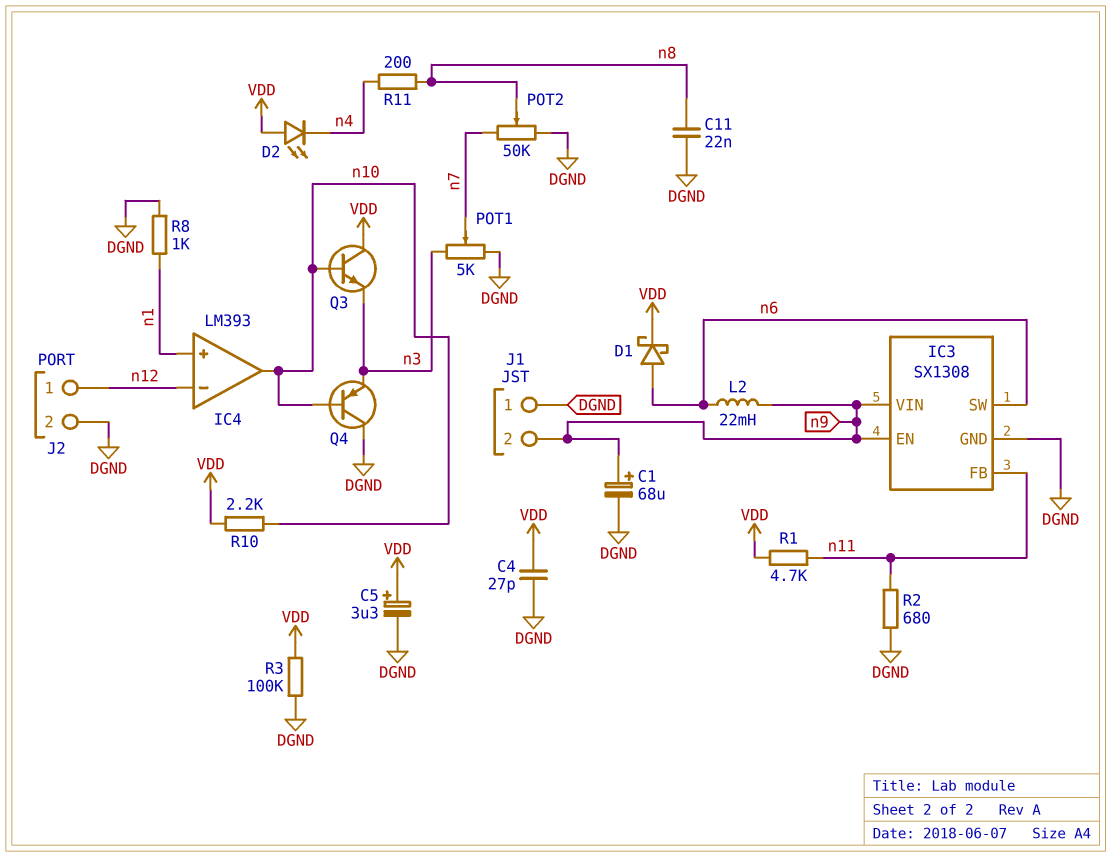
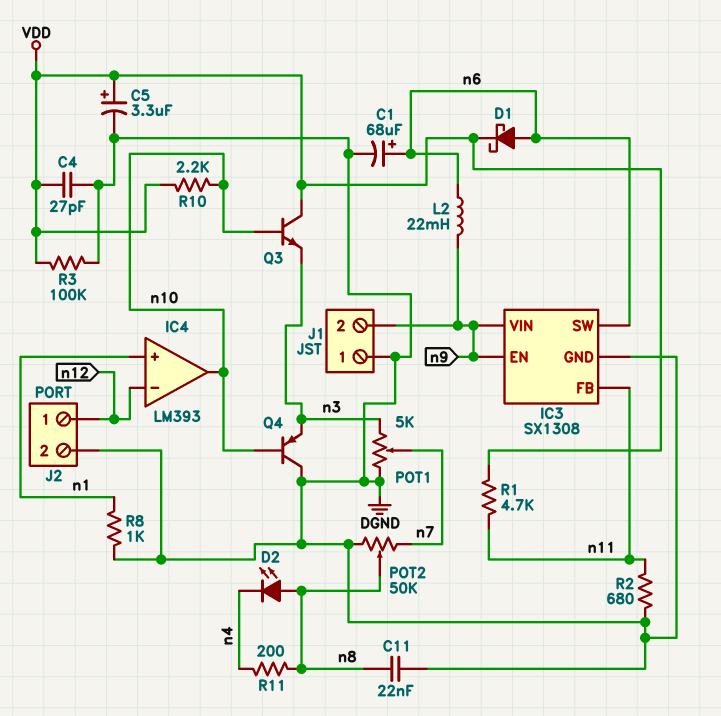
C1: 68uF (plus n9, minus DGND) -> 68uF (plus n6, minus DGND)
D2: LED (A VDD, K n4) -> LED (A n8, K n4)

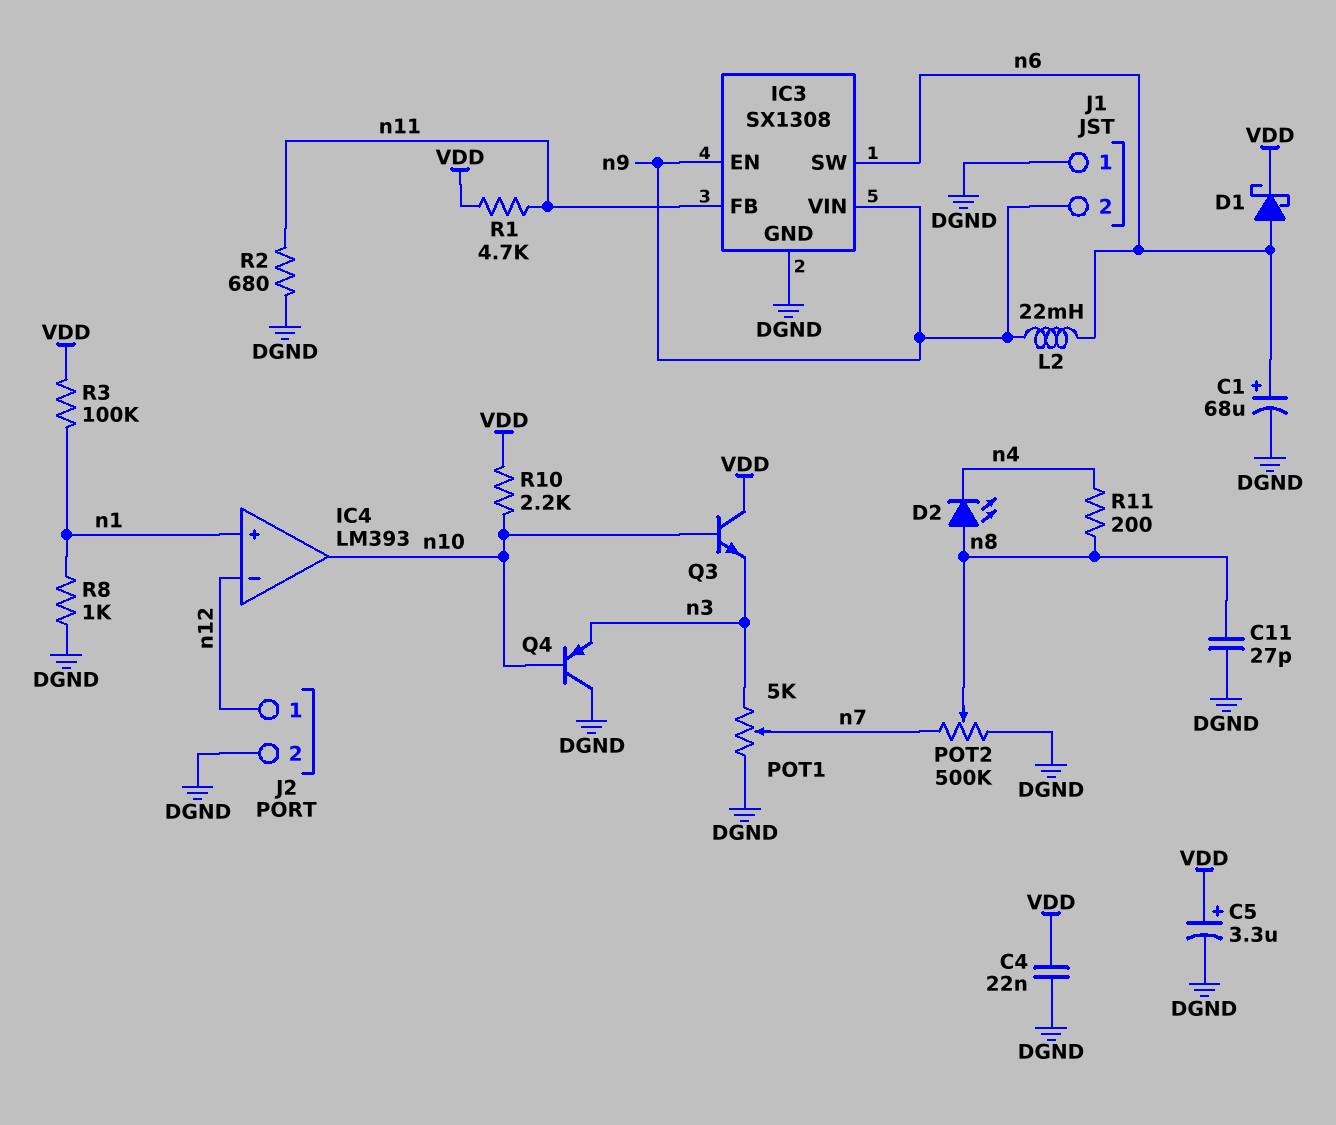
C4: 27pF (DGND, VDD) -> 22nF (DGND, VDD)
C11: 22nF (DGND, n8) -> 27pF (DGND, n8)
POT2: 50k (DGND, n7, wiper n8) -> 500k (DGND, n7, wiper n8)
R3: 100k (DGND, VDD) -> 100k (VDD, n1)

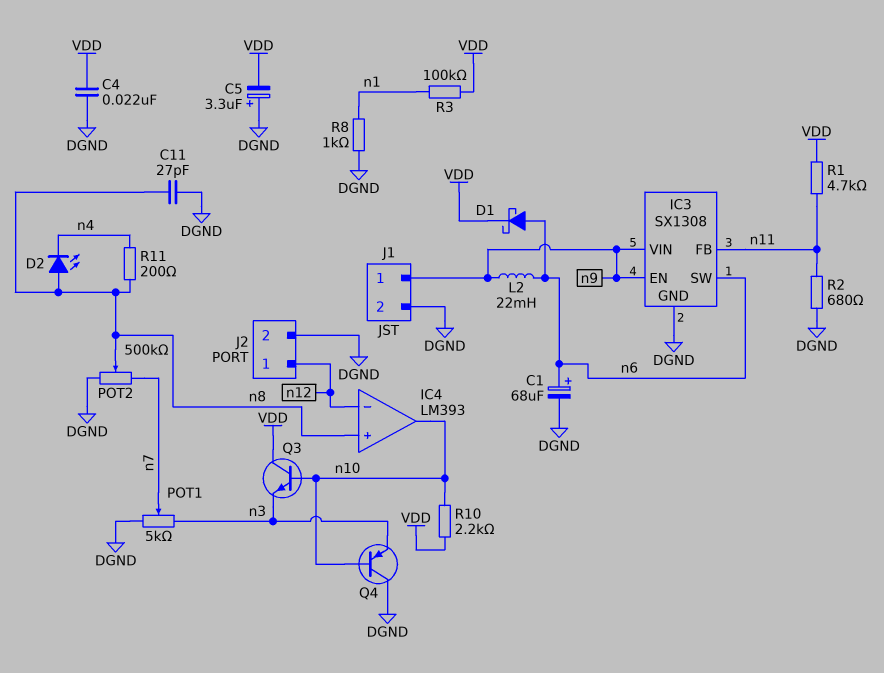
C5: 3.3uF (plus VDD, minus DGND) -> 3.3uF (plus DGND, minus VDD)
IC4 pin in+: n1 -> n8
J1 pin 1: DGND -> n9
J1 pin 2: n9 -> DGND

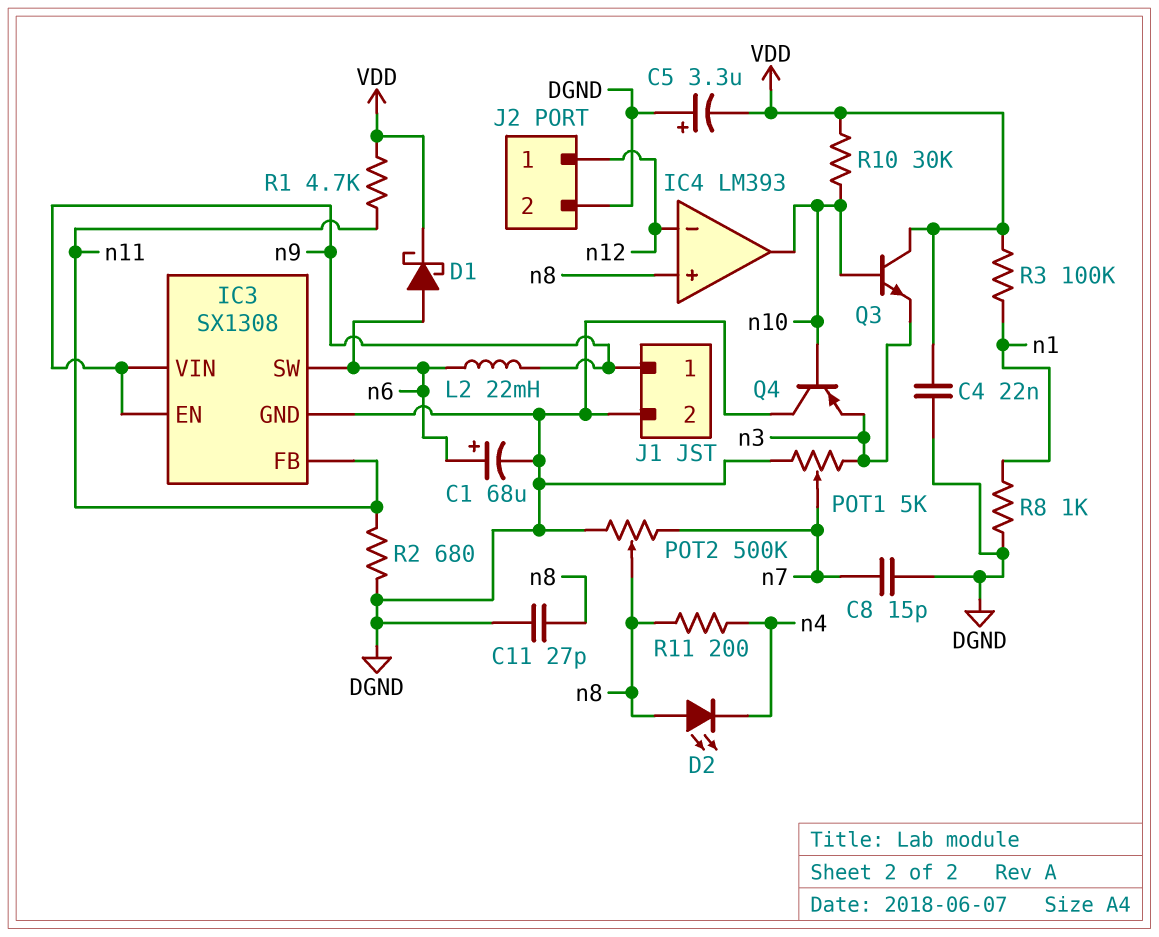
C8: none -> 15pF (DGND, n7)
R10: 2.2k (VDD, n10) -> 30k (VDD, n10)

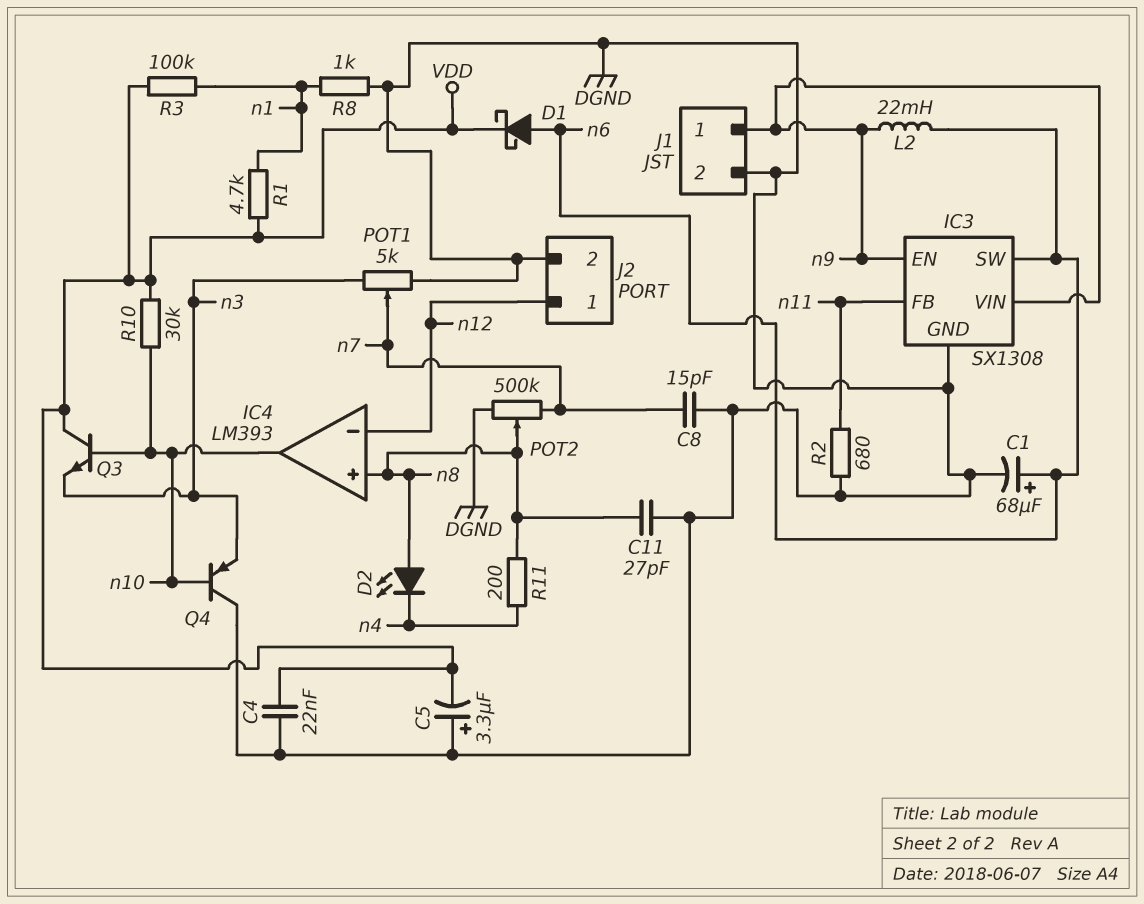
R1: 4.7k (VDD, n11) -> 4.7k (VDD, n1)

